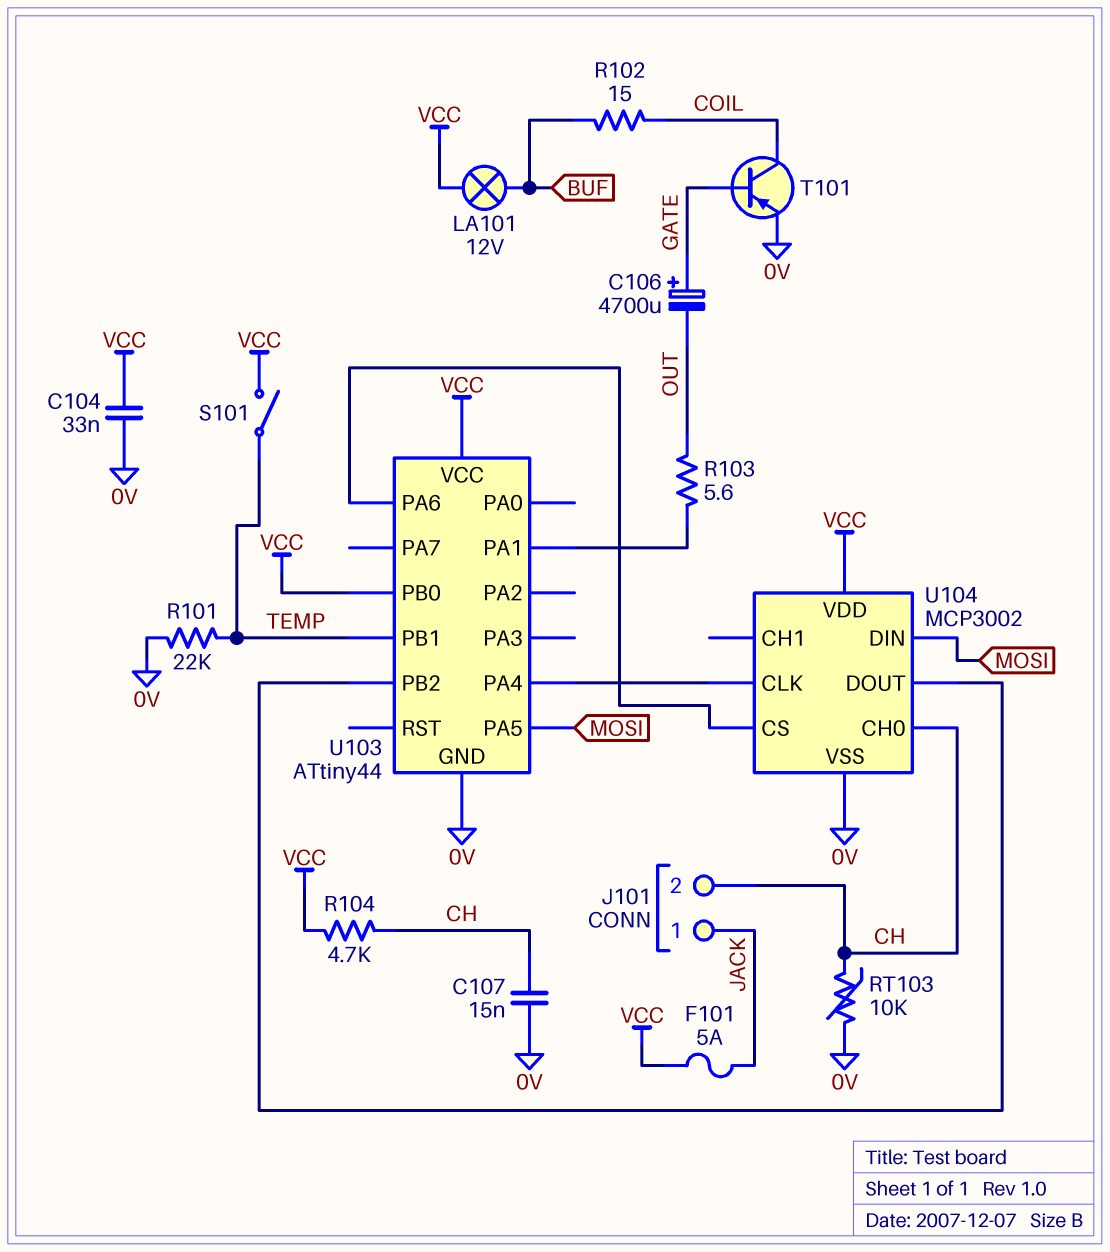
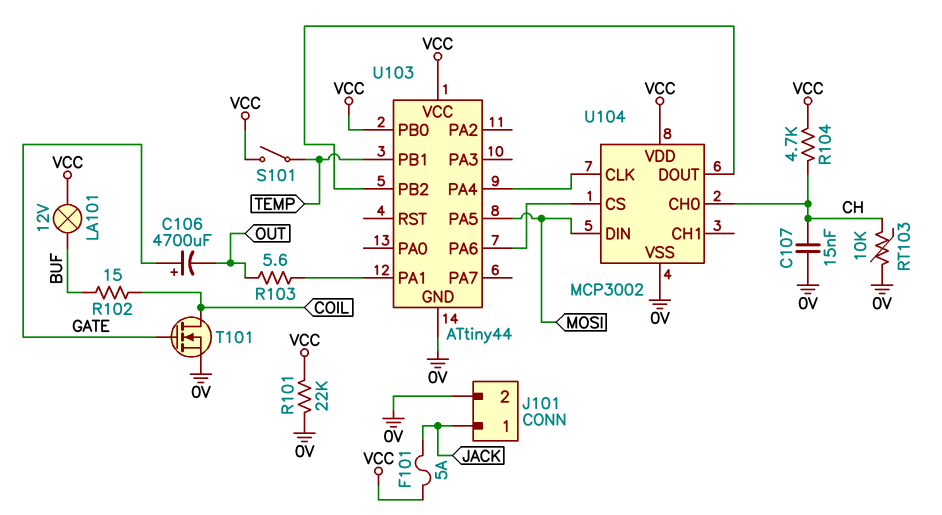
C104: 33nF (0V, VCC) -> none
J101 pin 2: CH -> 0V
R101: 22k (0V, TEMP) -> 22k (0V, VCC)
T101: PNP (B GATE, C COIL, E 0V) -> NMOS (G GATE, D COIL, S 0V)

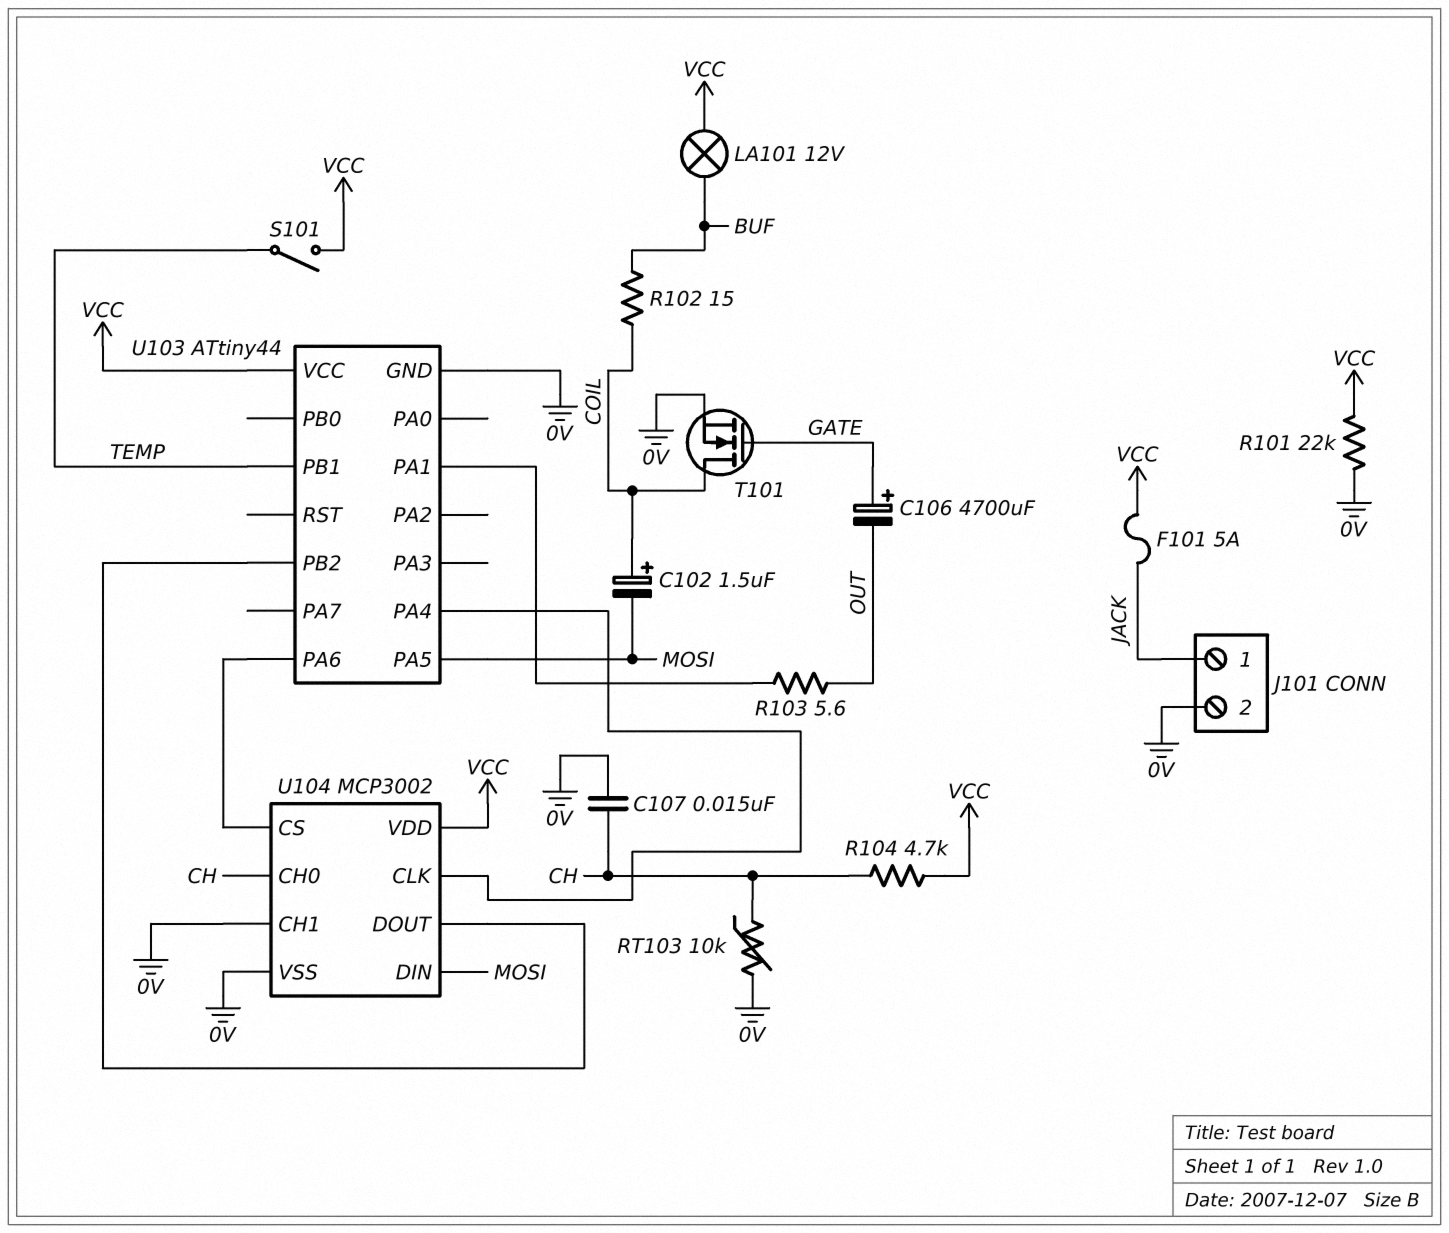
C102: none -> 1.5uF (plus COIL, minus MOSI)
U103 pin PB0: VCC -> none
U104 pin CH1: none -> 0V

